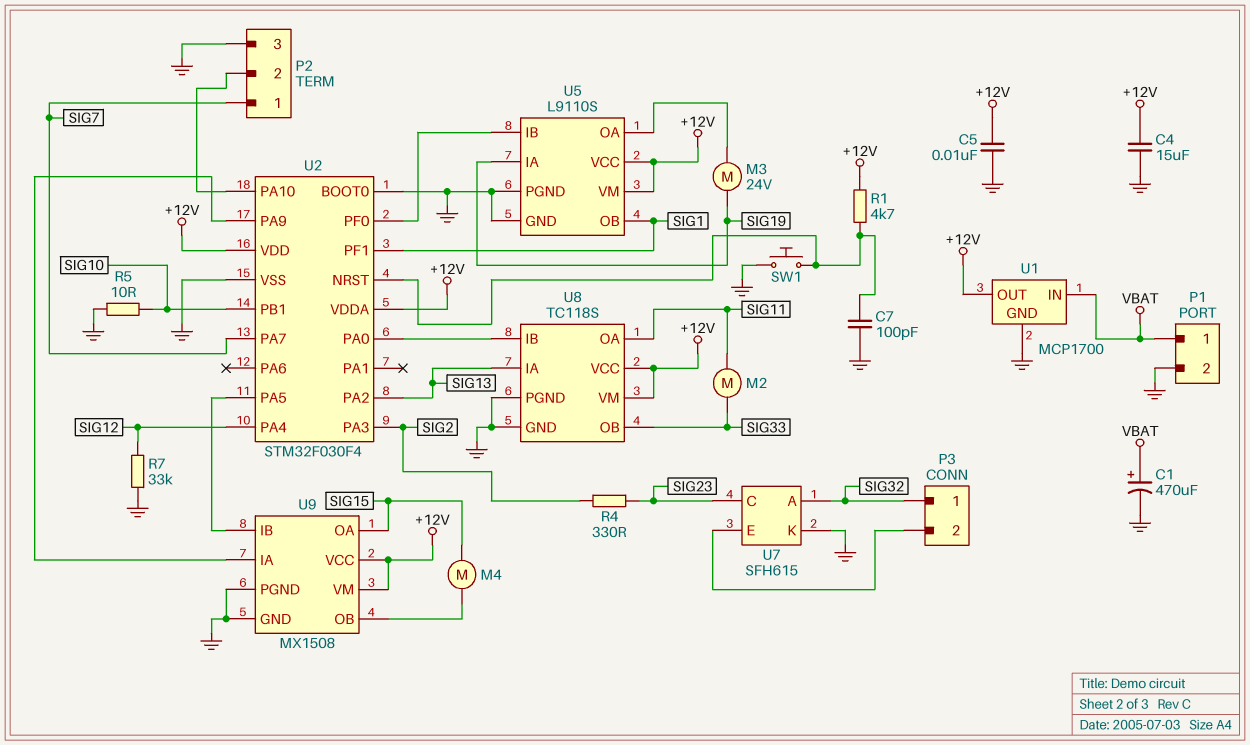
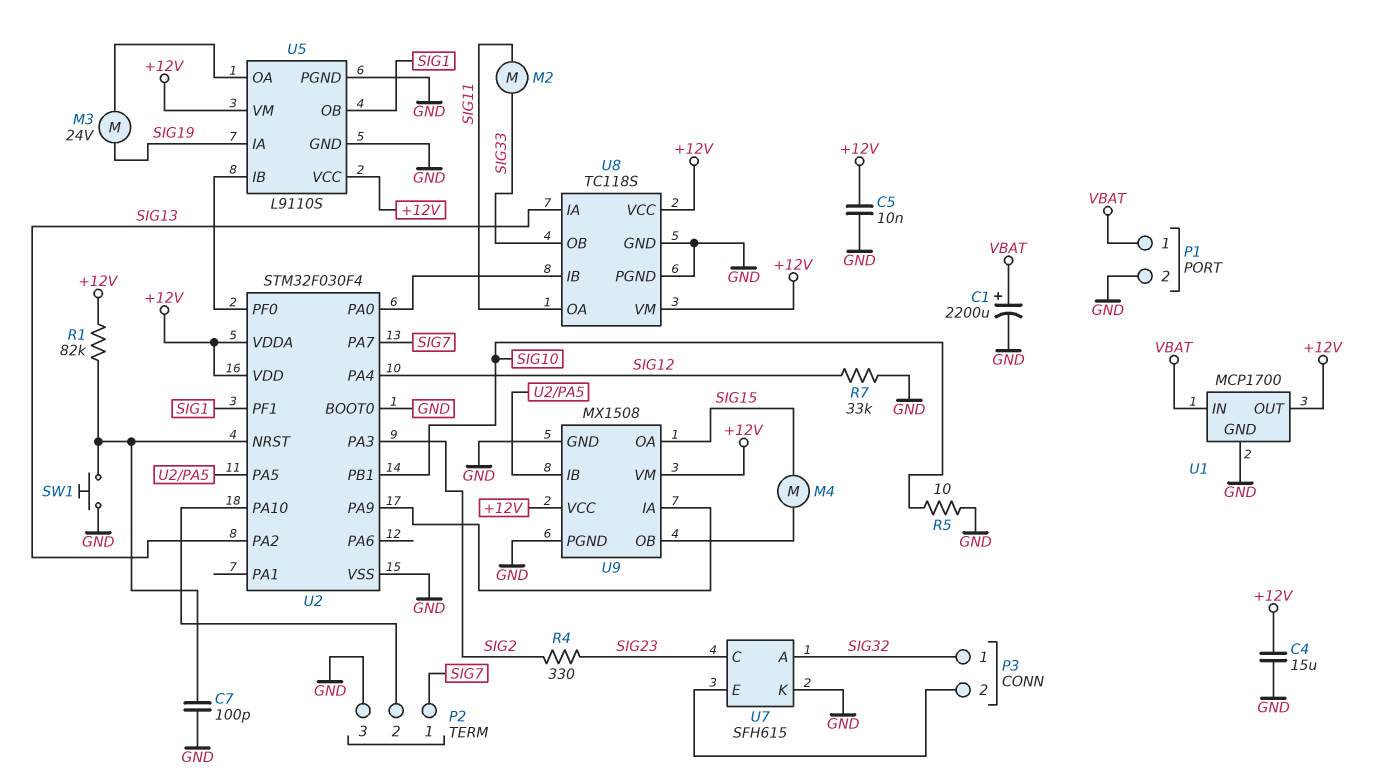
C1: 470uF (plus VBAT, minus GND) -> 2200uF (plus VBAT, minus GND)
R1: 4.7k (+12V, U2/NRST) -> 82k (+12V, U2/NRST)

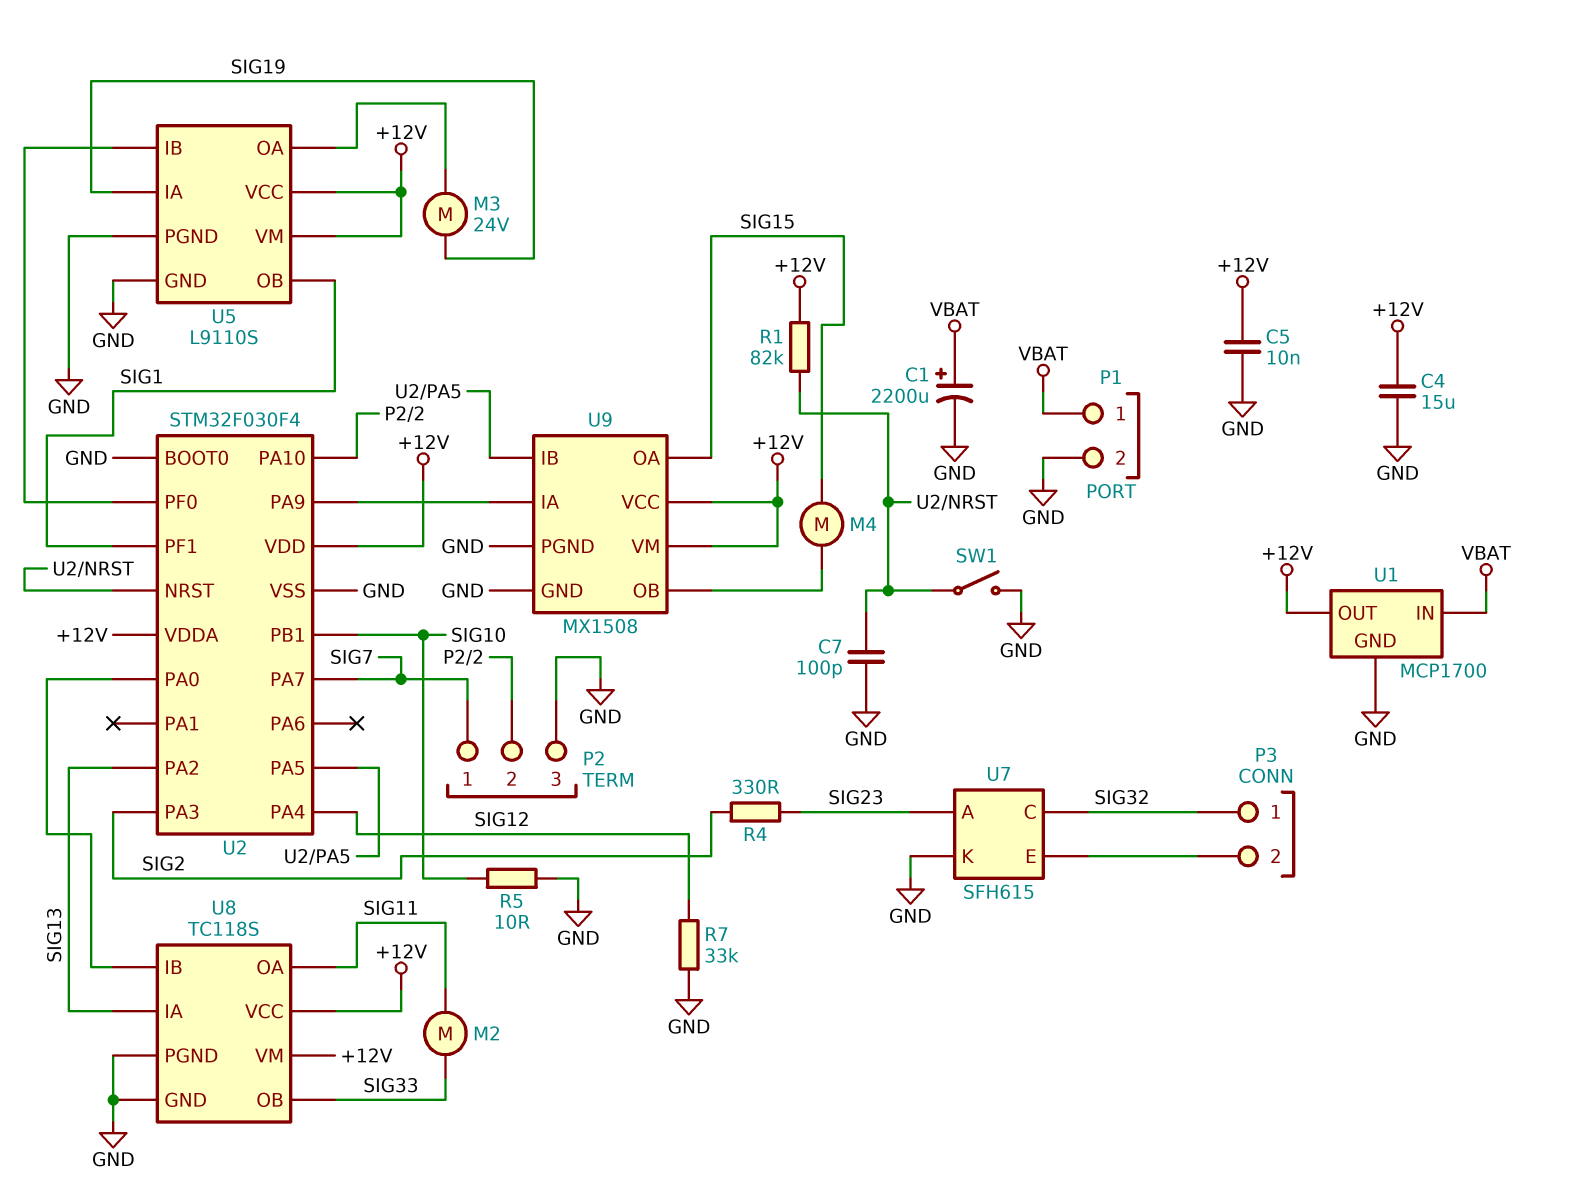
SW1: button (GND, U2/NRST) -> switch (GND, U2/NRST)
U7 pin A: SIG32 -> SIG23
U7 pin C: SIG23 -> SIG32

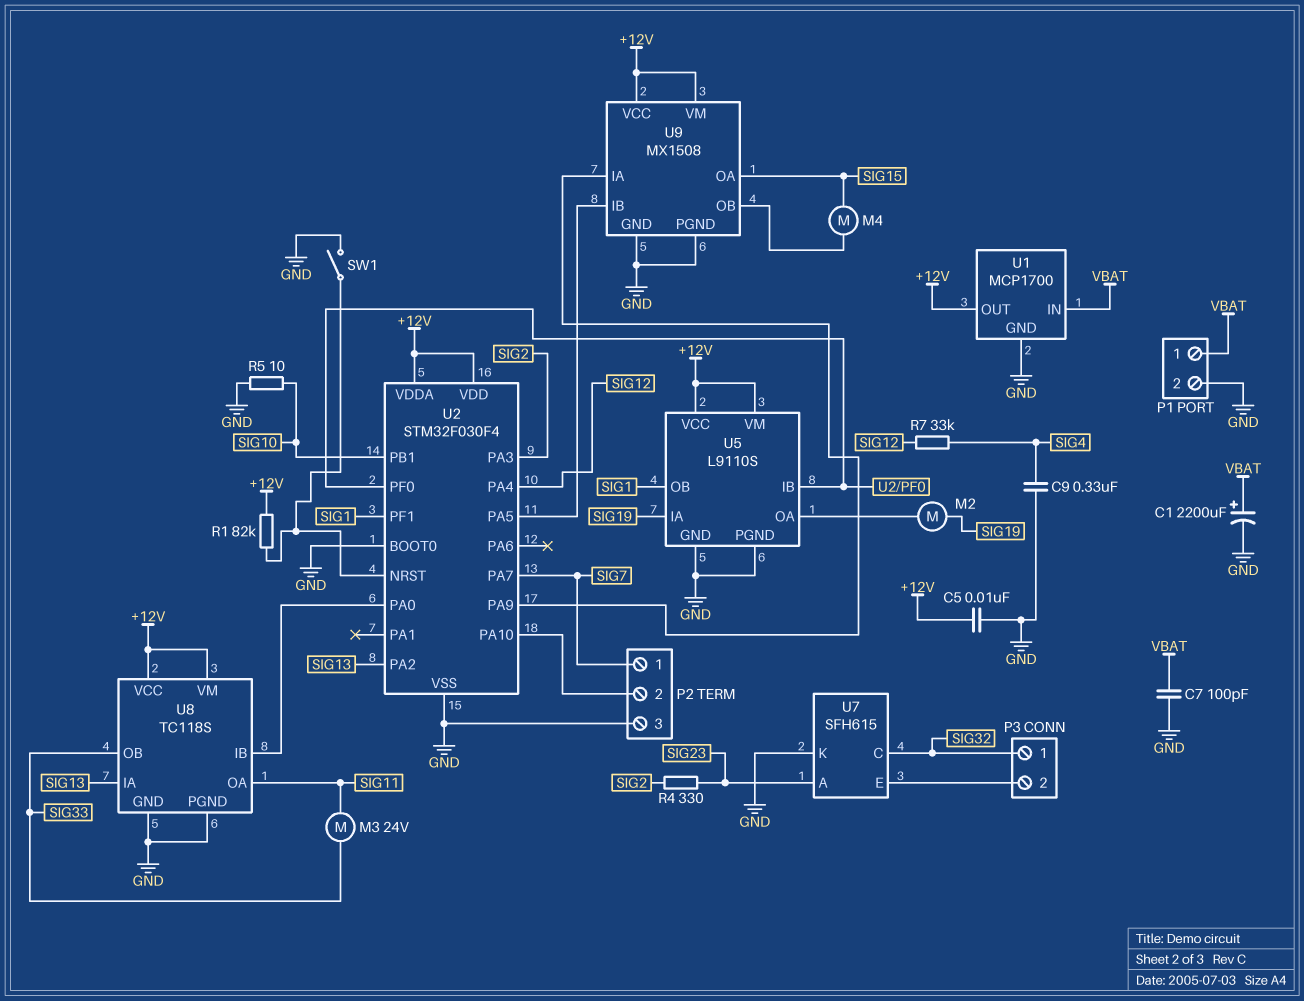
C4: 15uF (+12V, GND) -> none
C7: 100pF (GND, U2/NRST) -> 100pF (GND, VBAT)
C9: none -> 330nF (GND, SIG4)
M2: motor (SIG11, SIG33) -> motor (SIG19, U5/OA)
M3: motor 24V (SIG19, U5/OA) -> motor 24V (SIG11, SIG33)
R7: 33k (GND, SIG12) -> 33k (SIG4, SIG12)

